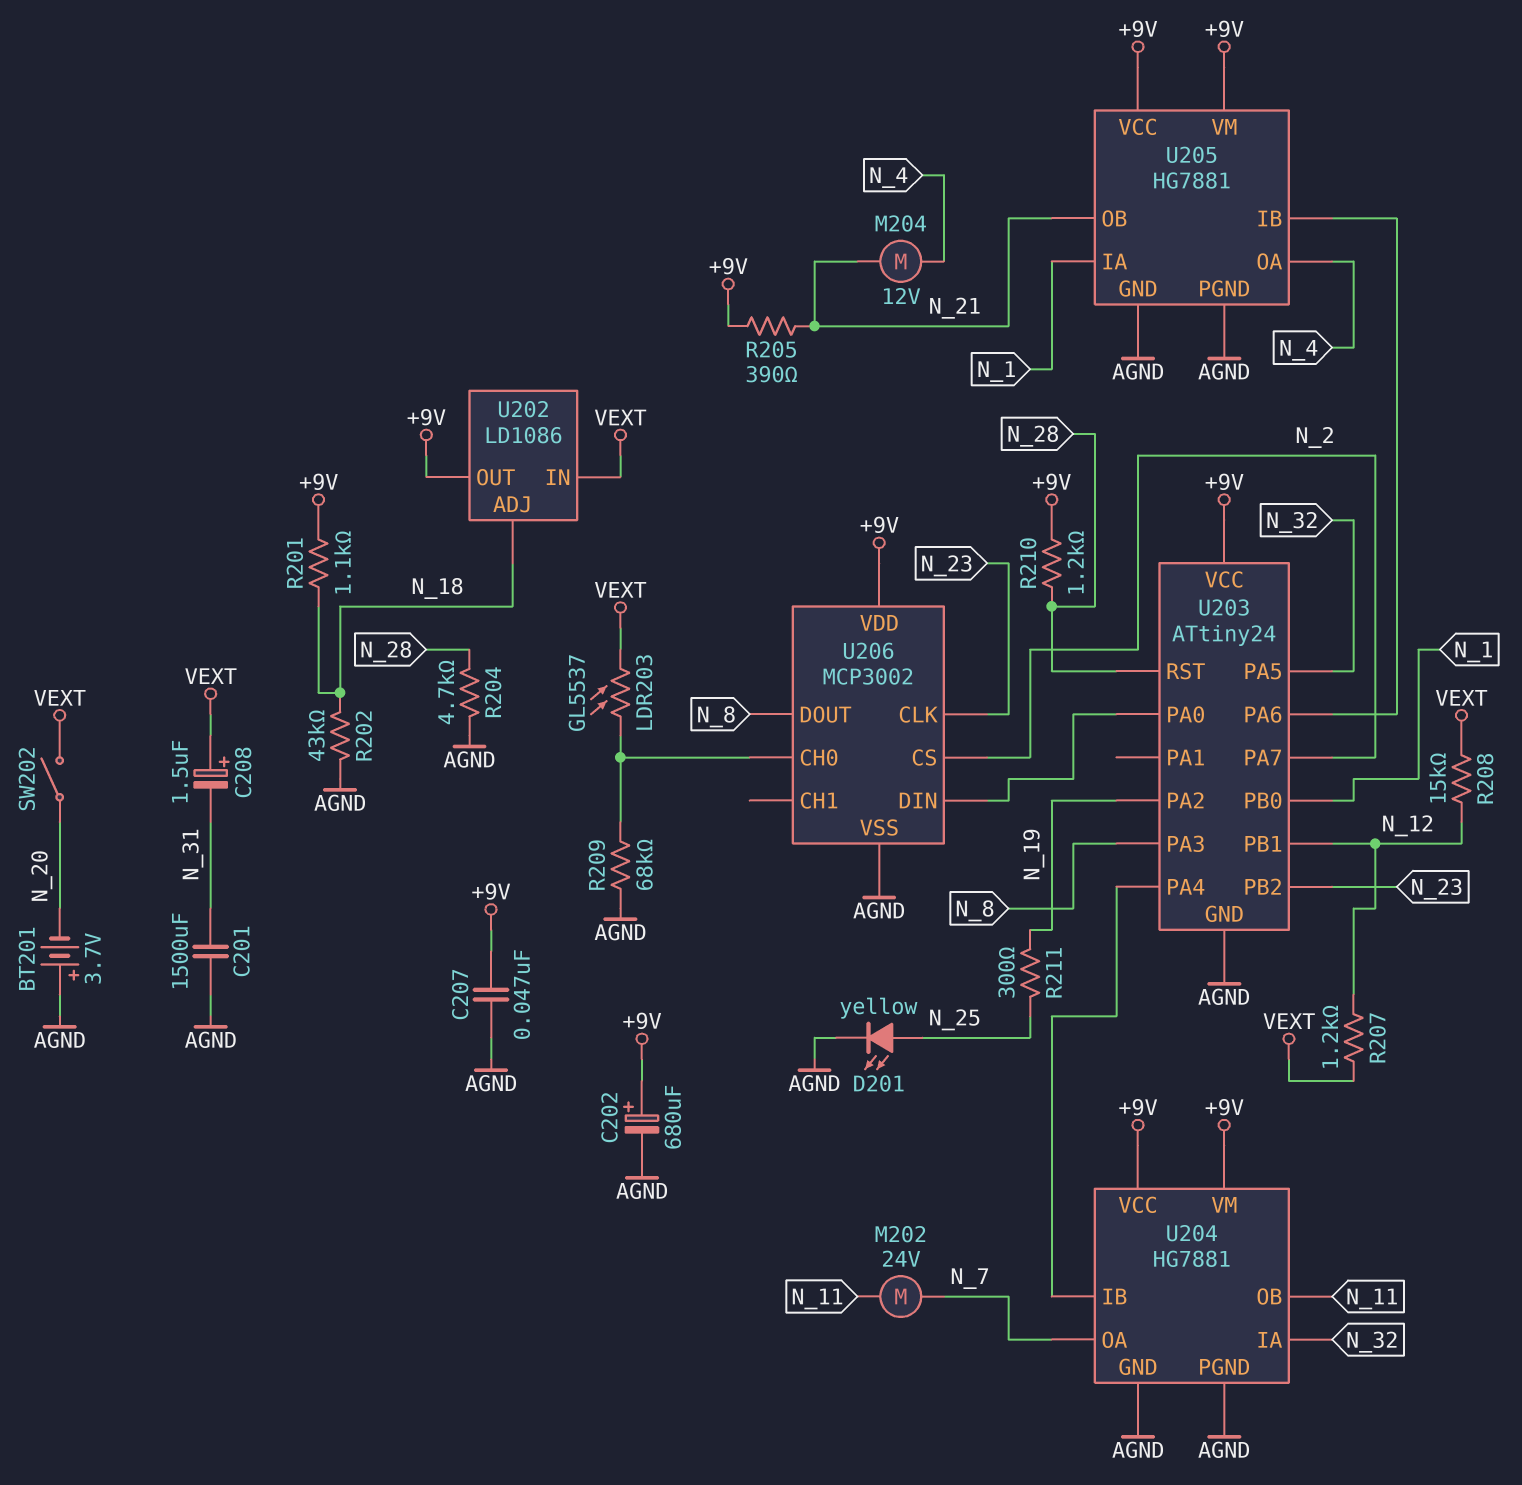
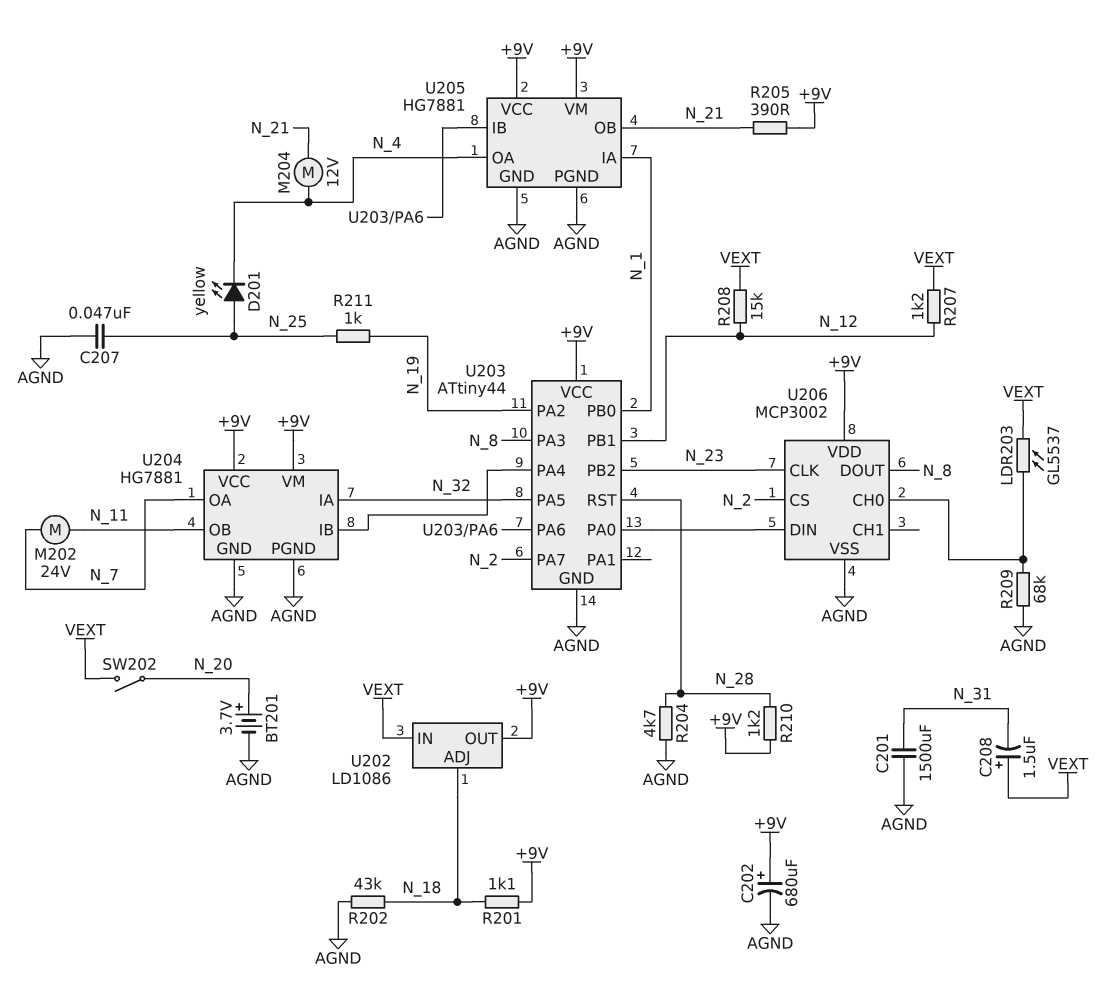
BT201: 3.7V (plus AGND, minus N_20) -> 3.7V (plus N_20, minus AGND)
C207: 47nF (+9V, AGND) -> 47nF (AGND, N_25)
D201: LED yellow (A N_25, K AGND) -> LED yellow (A N_25, K N_4)
R211: 300 (N_19, N_25) -> 1k (N_19, N_25)
U203: ATtiny24 -> ATtiny44

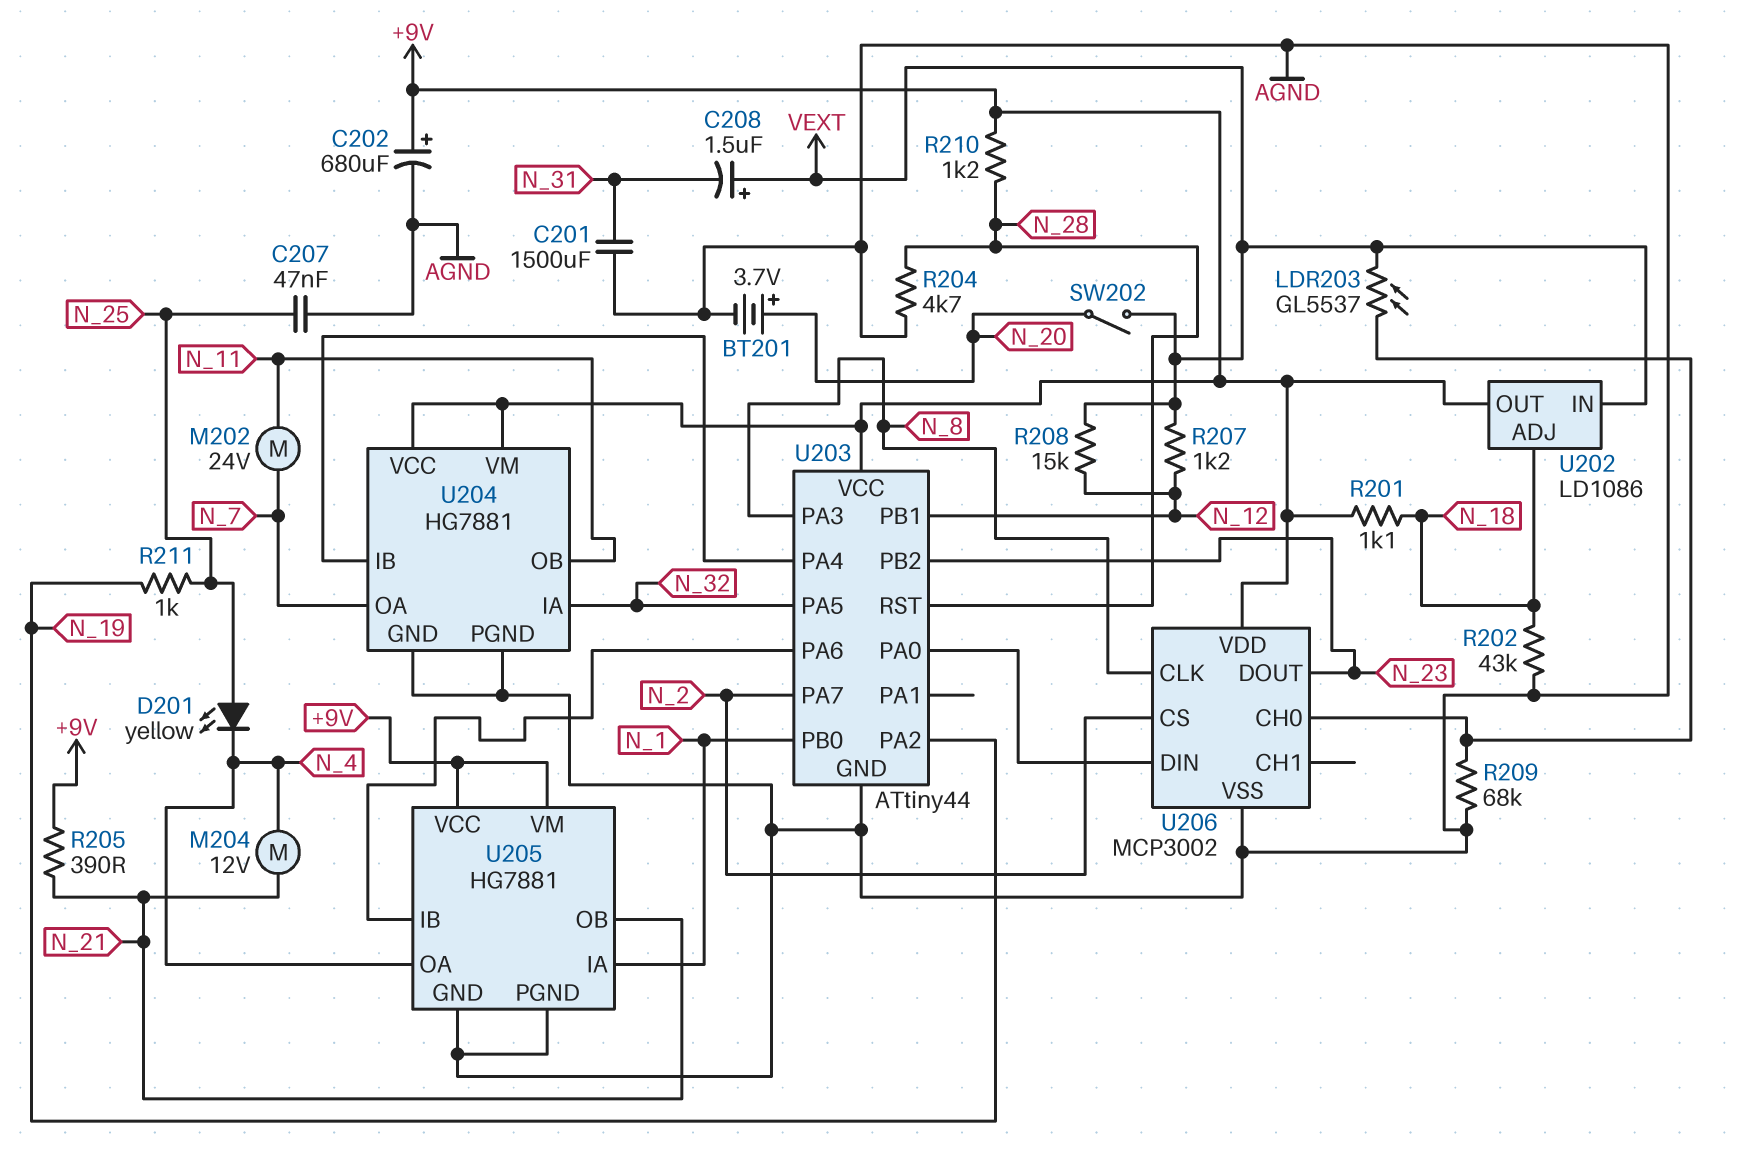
U206 pin CLK: N_23 -> N_8
U206 pin DOUT: N_8 -> N_23

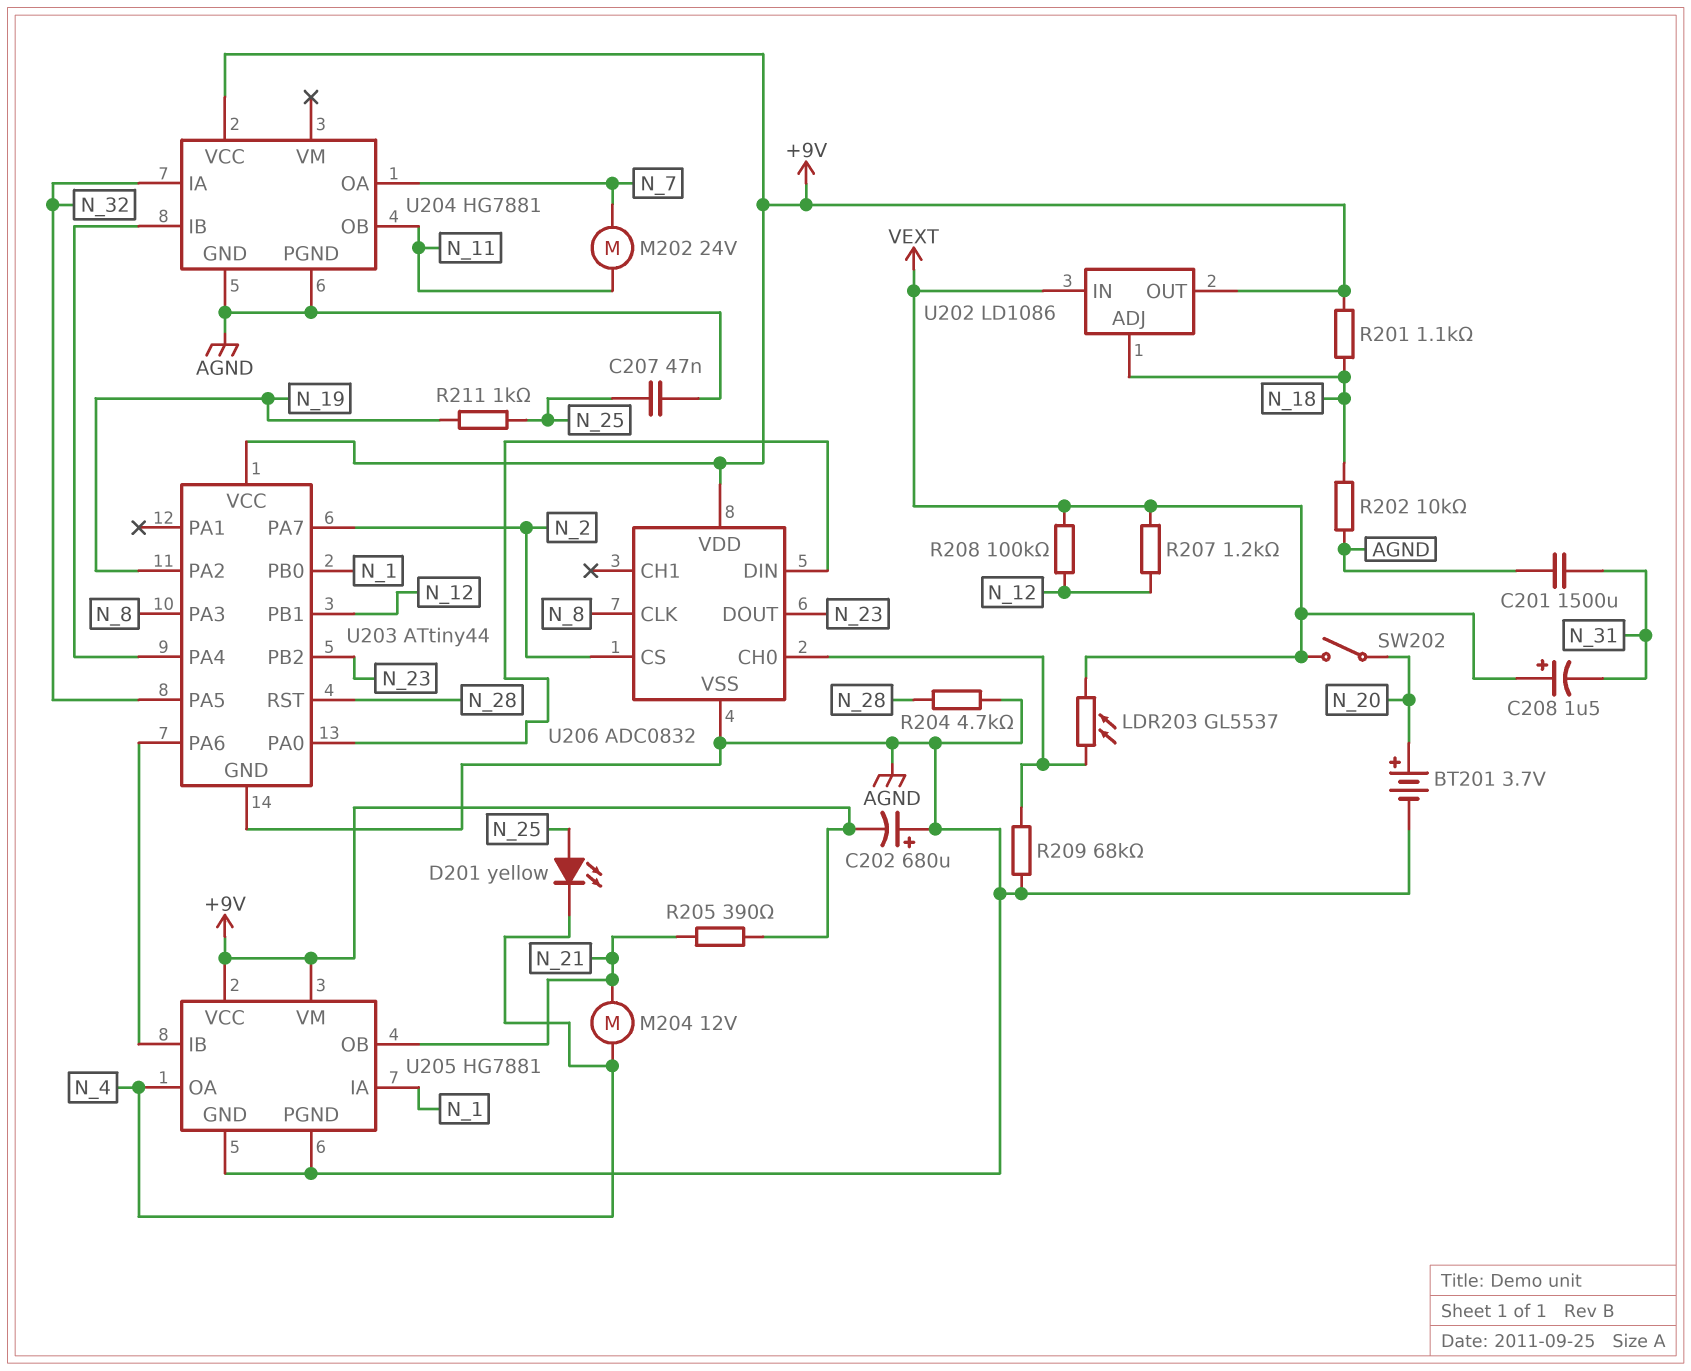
C202: 680uF (plus +9V, minus AGND) -> 680uF (plus AGND, minus +9V)
R202: 43k (AGND, N_18) -> 10k (AGND, N_18)
R208: 15k (N_12, VEXT) -> 100k (N_12, VEXT)
R210: 1.2k (+9V, N_28) -> none
U204 pin VM: +9V -> none
U206: MCP3002 -> ADC0832

